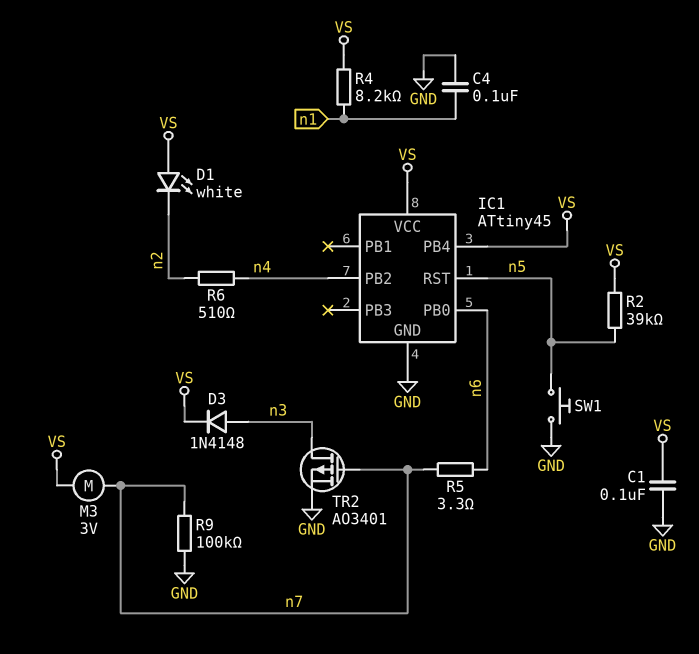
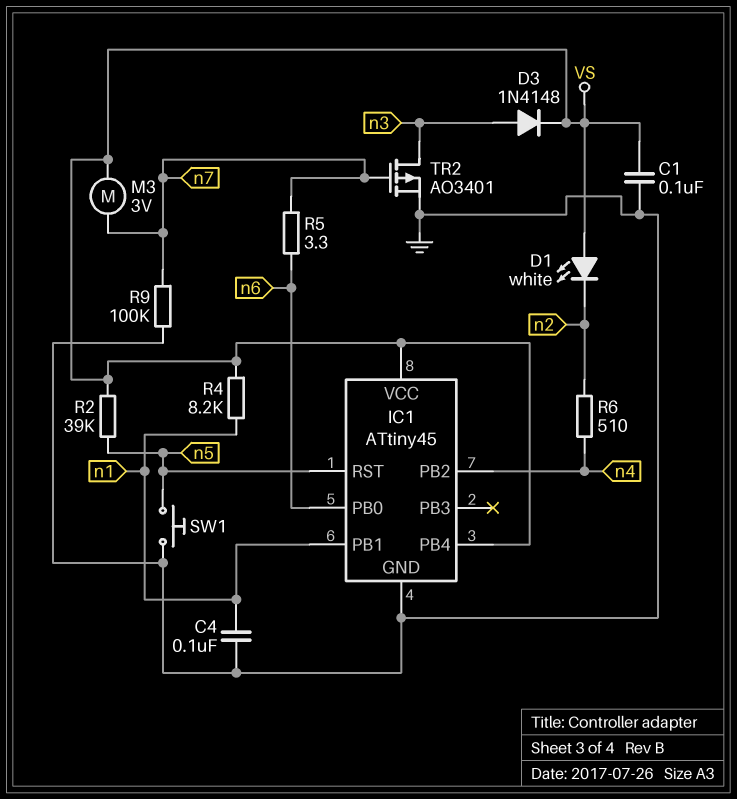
IC1 pin PB1: none -> n1

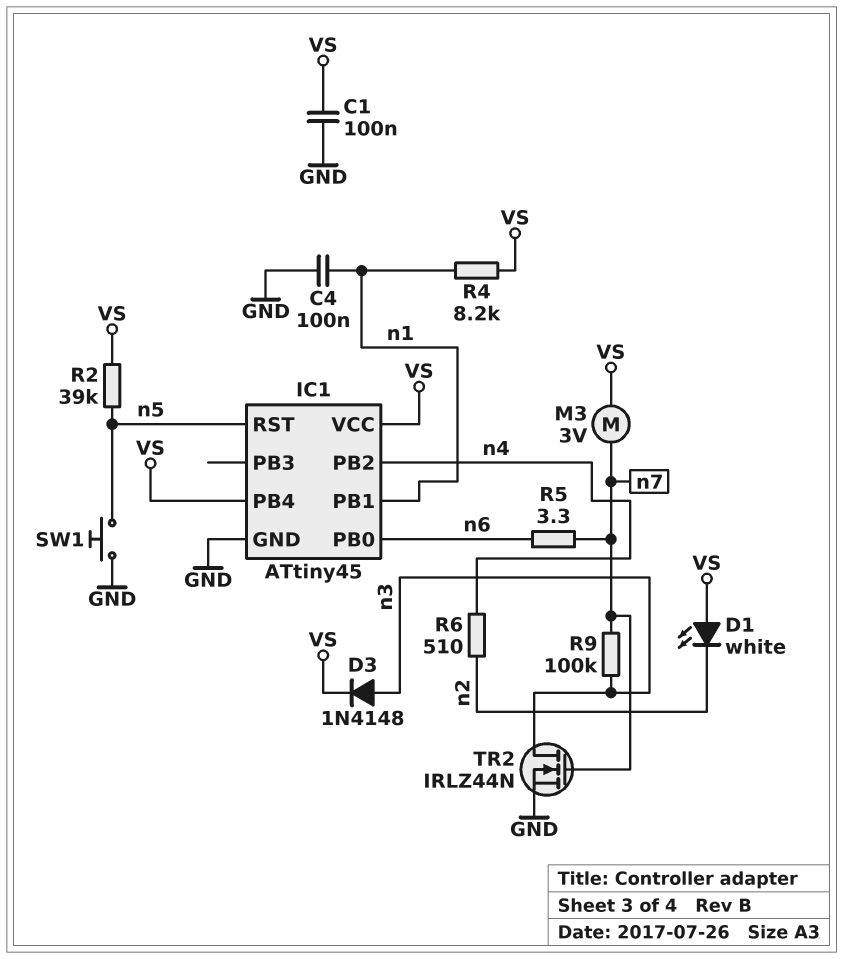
R9: 100k (GND, n7) -> 100k (n3, n7)
TR2: PMOS AO3401 (G n7, D n3, S GND) -> NMOS IRLZ44N (G n7, D n3, S GND)

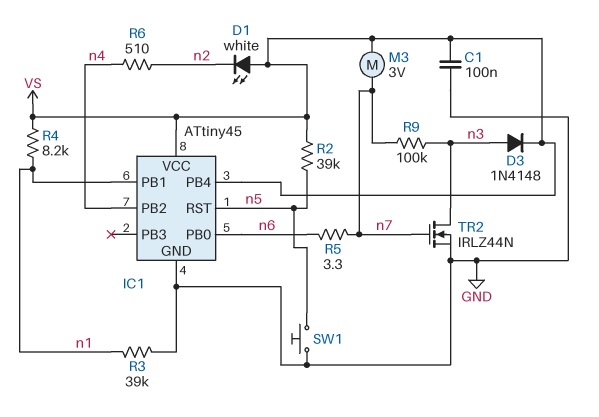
C4: 100nF (GND, n1) -> none
R3: none -> 39k (GND, n1)

